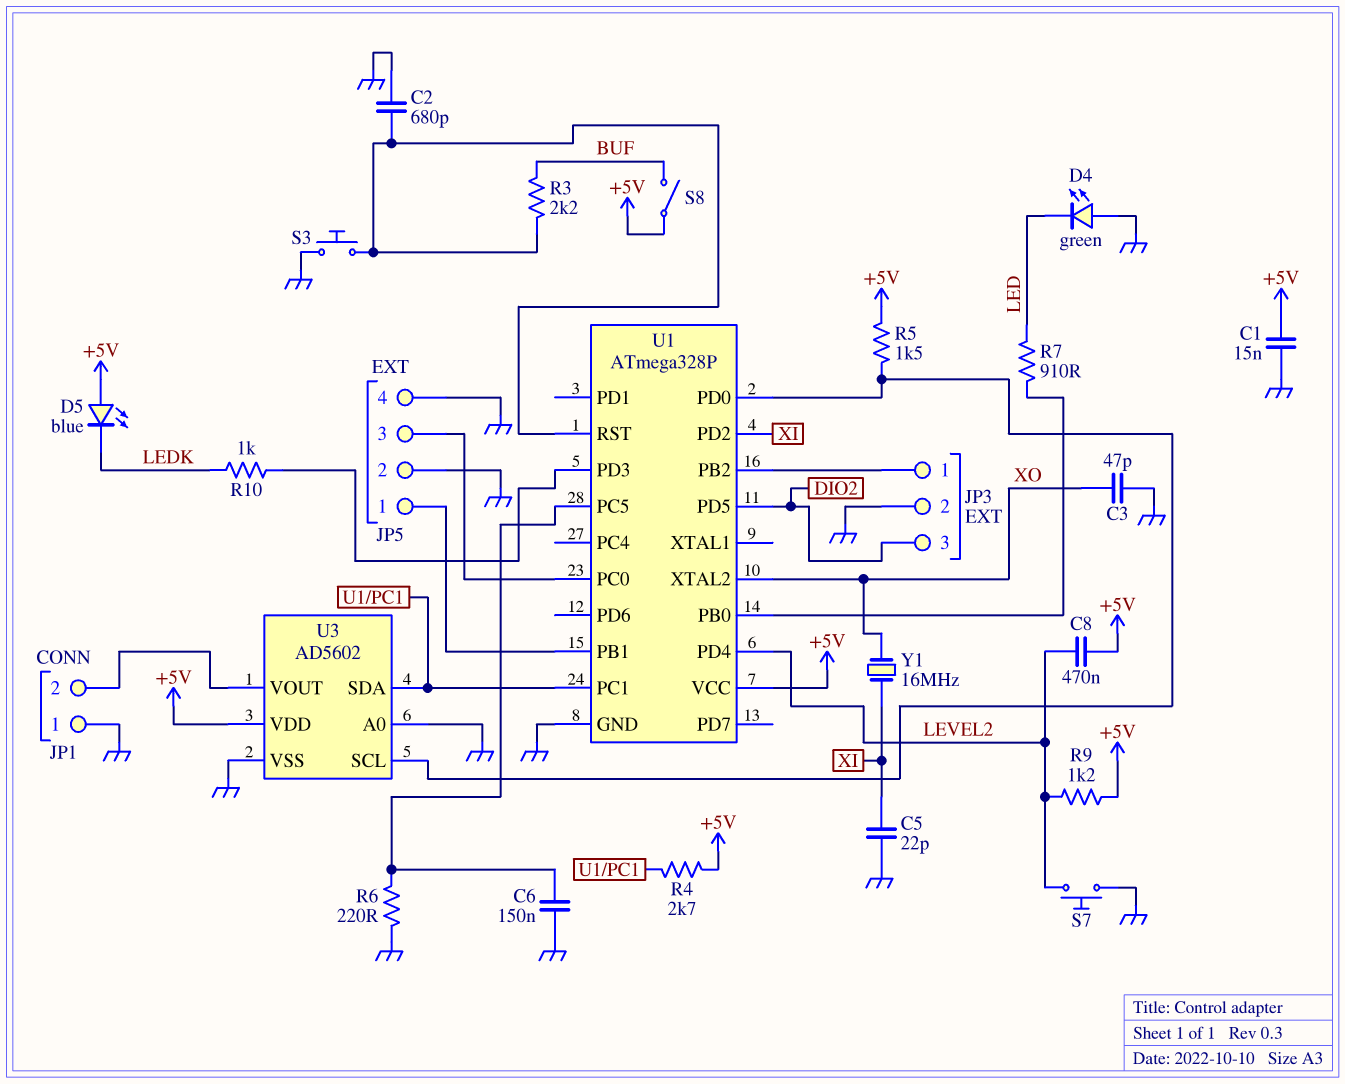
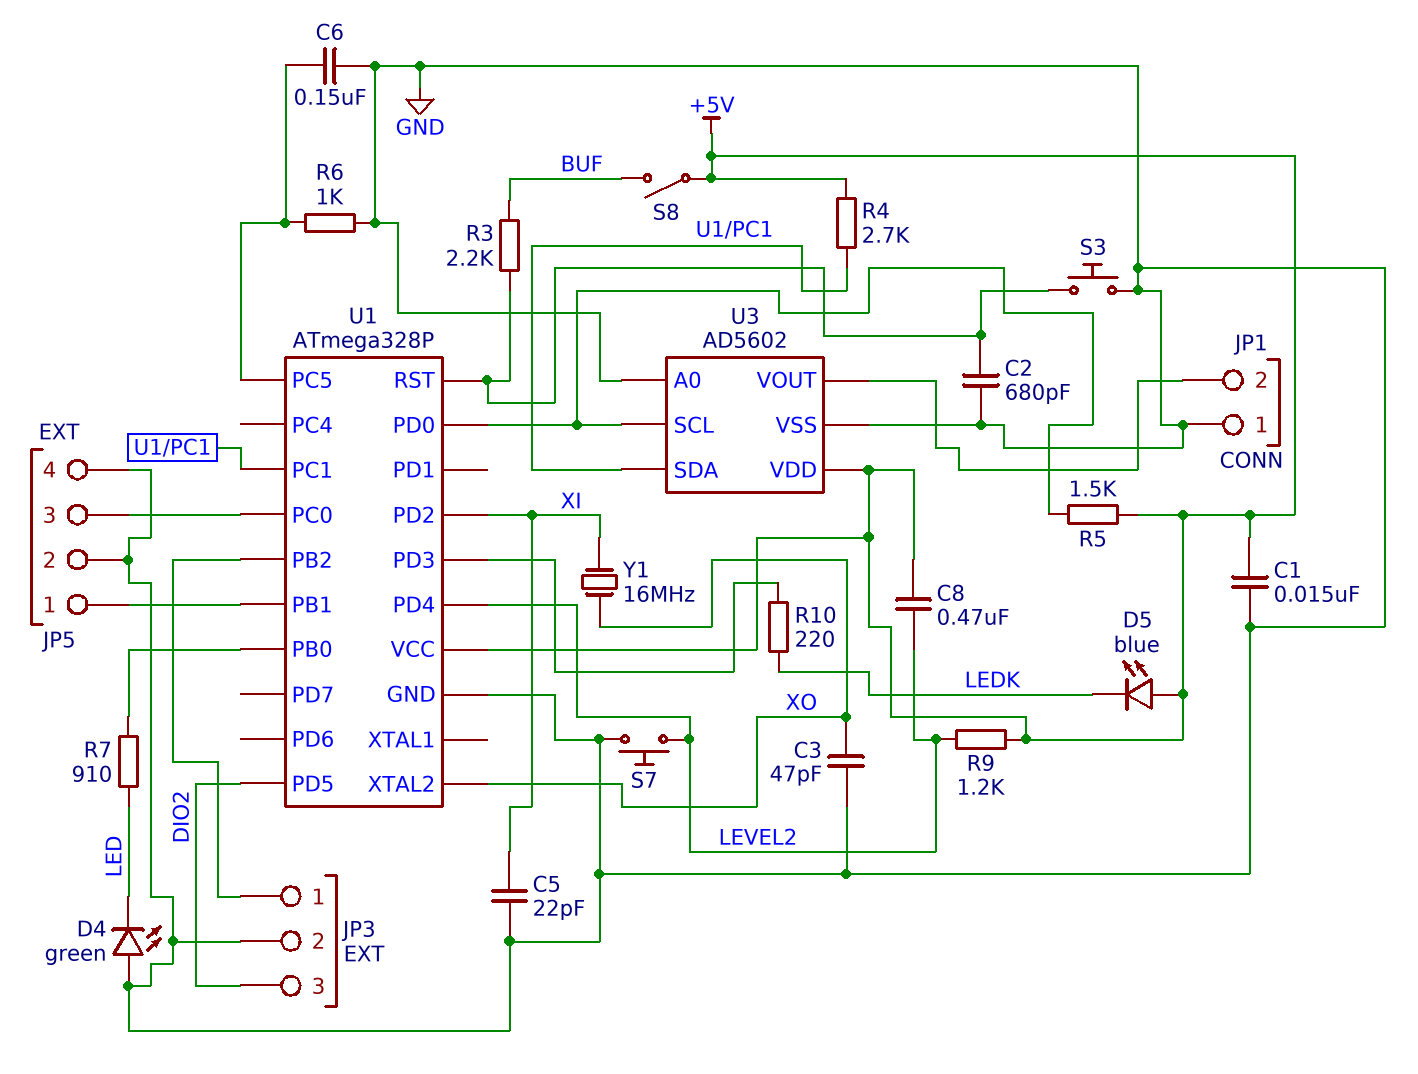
R6: 220 (GND, U1/PC5) -> 1k (GND, U1/PC5)
R10: 1k (LEDK, U1/PD3) -> 220 (LEDK, U1/PD3)

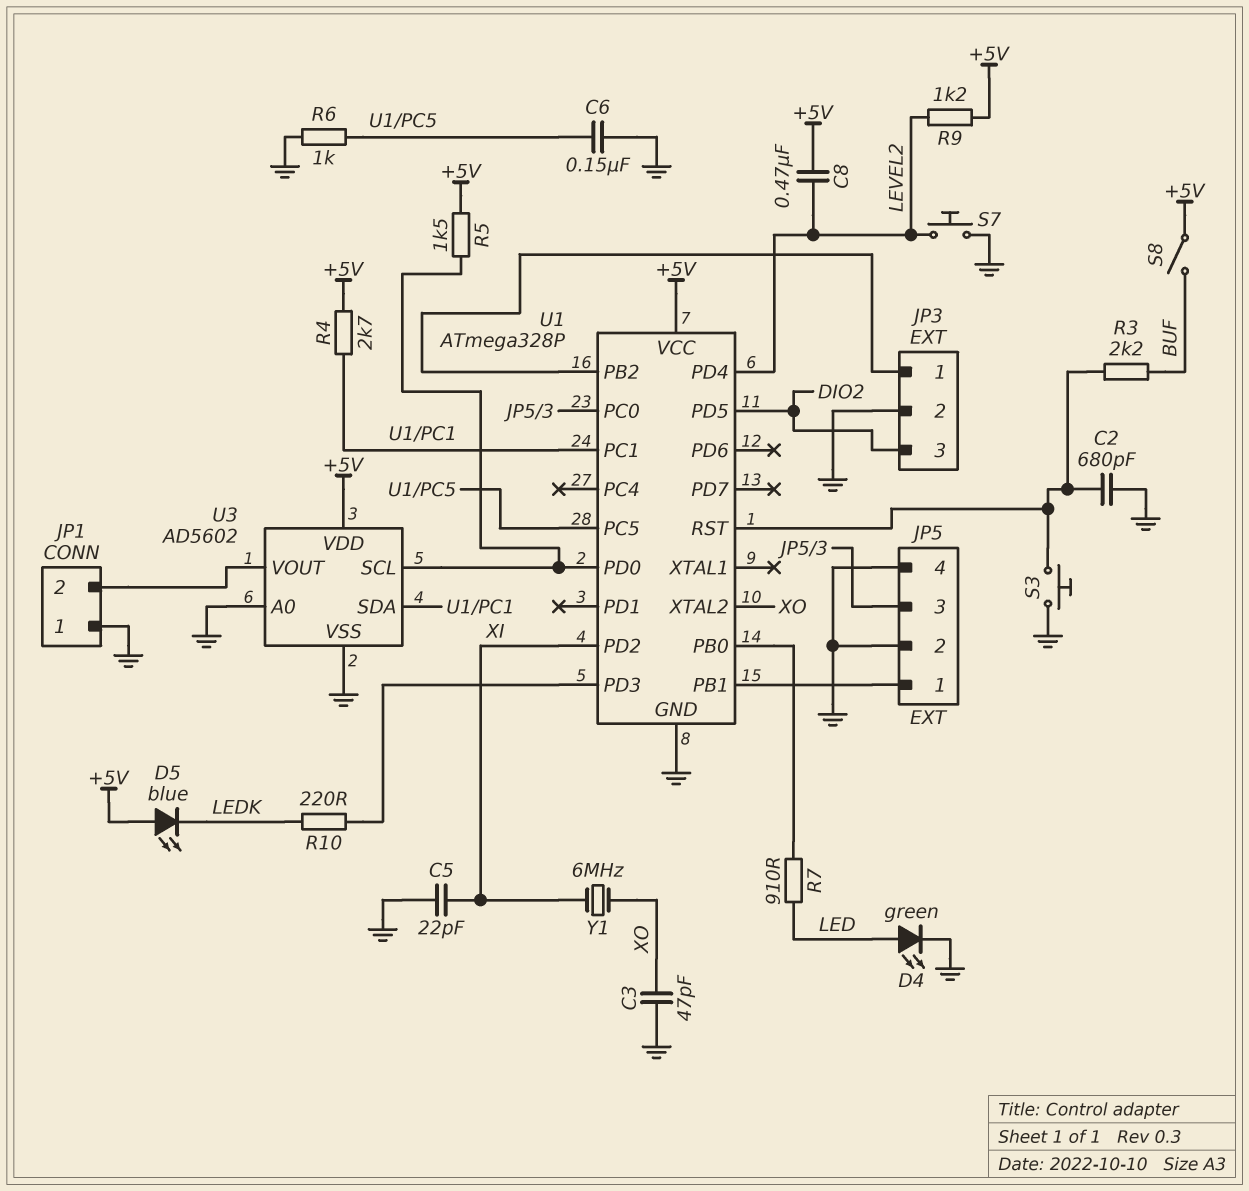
C1: 15nF (+5V, GND) -> none
D4: LED green (A GND, K LED) -> LED green (A LED, K GND)
Y1: 16MHz (XI, XO) -> 6MHz (XI, XO)

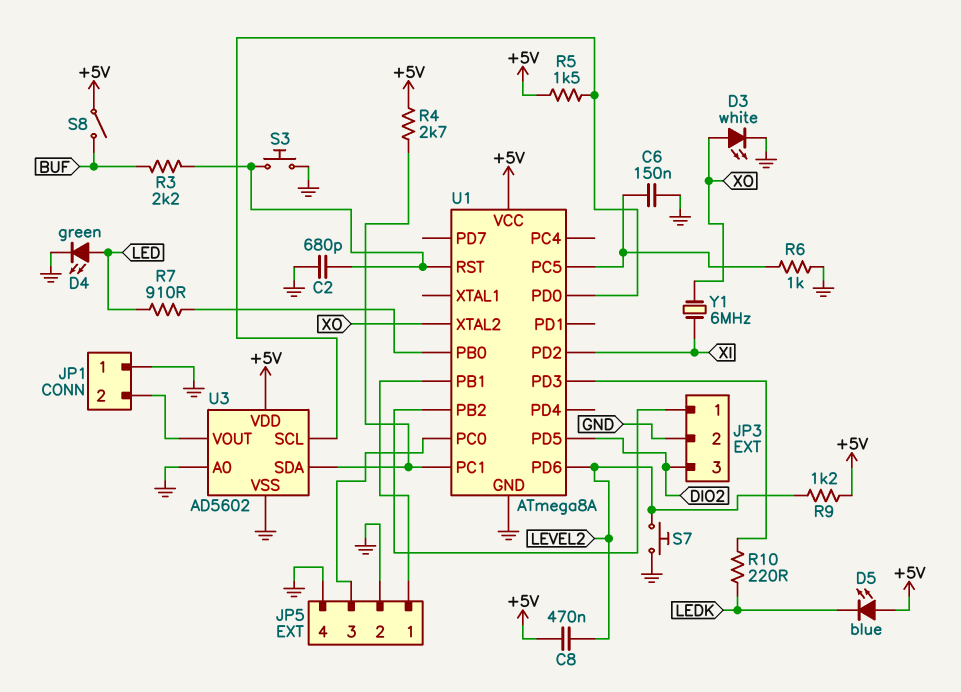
C3: 47pF (GND, XO) -> none
C5: 22pF (GND, XI) -> none
D3: none -> LED white (A XO, K GND)
U1: ATmega328P -> ATmega8A
U1 pin PD4: LEVEL2 -> none
U1 pin PD6: none -> LEVEL2

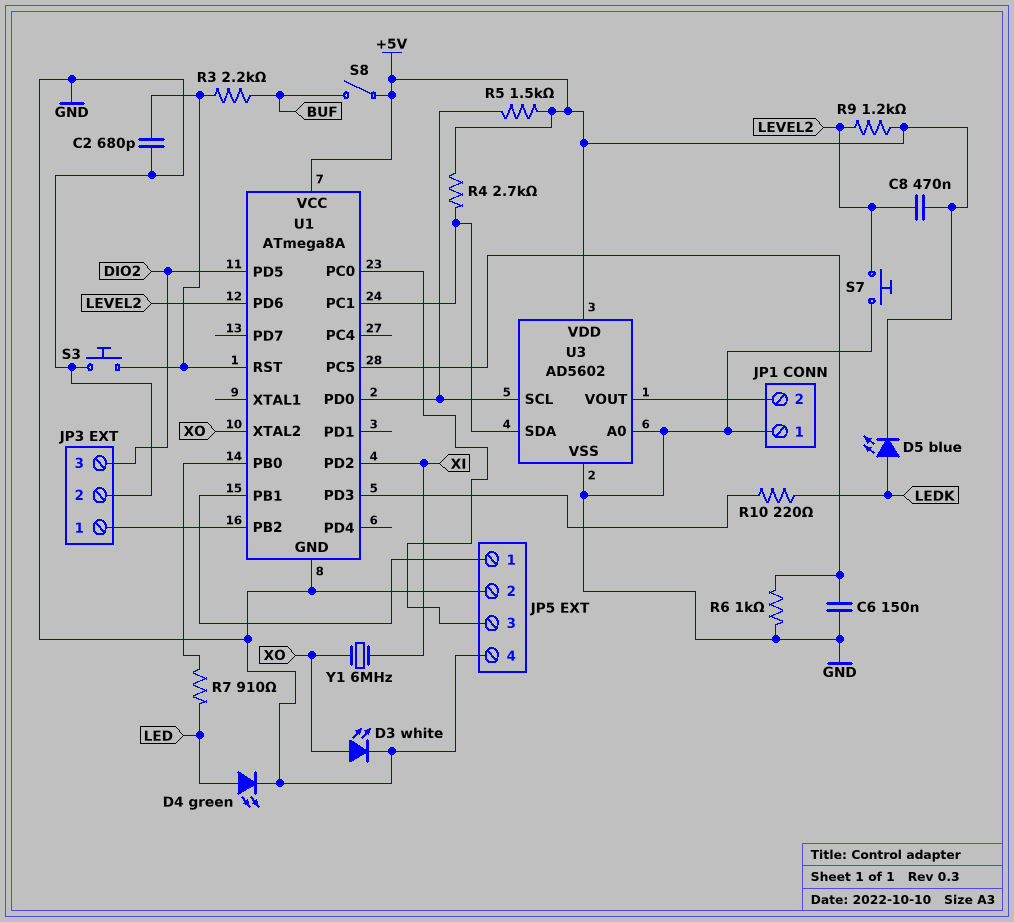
D5: LED blue (A +5V, K LEDK) -> LED blue (A LEDK, K +5V)

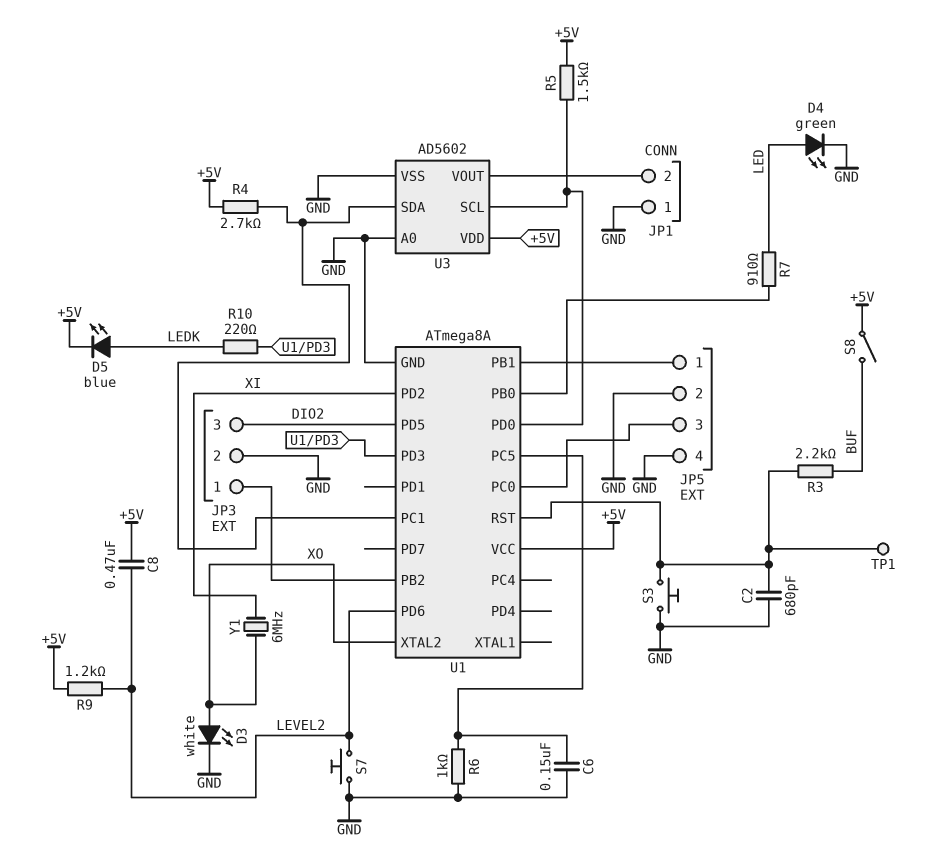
TP1: none -> test point (U1/RST)

